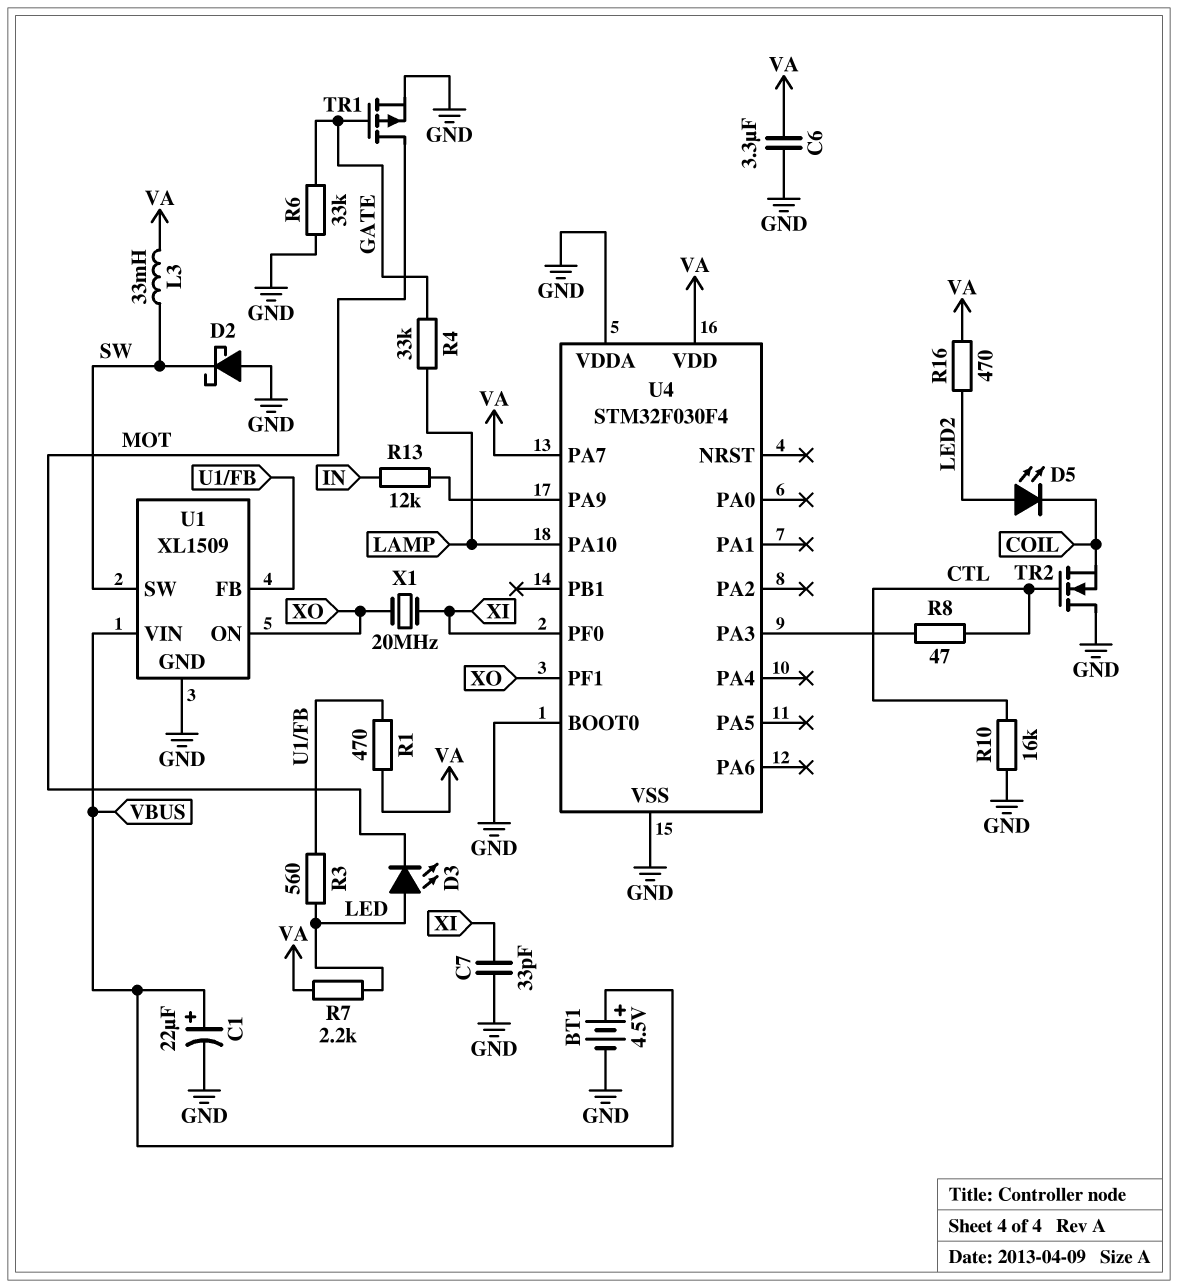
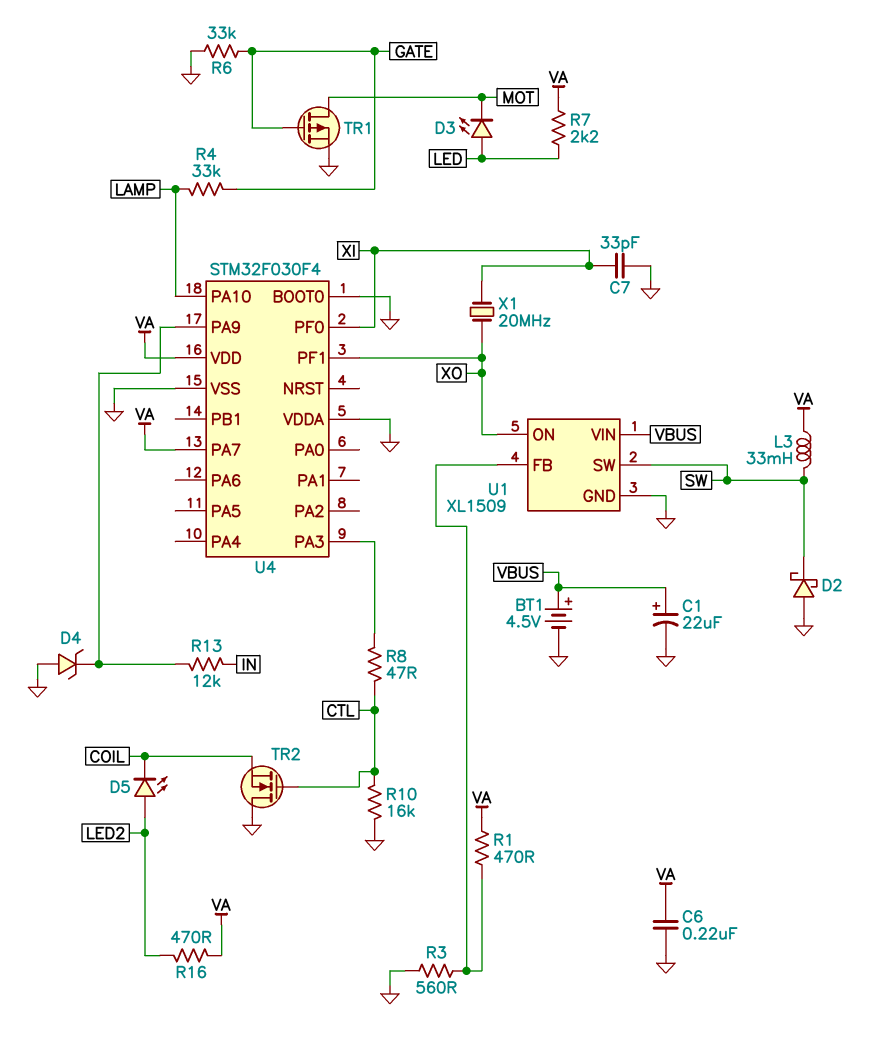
C6: 3.3uF (GND, VA) -> 220nF (GND, VA)
D4: none -> zener (A GND, K U4/PA9)
R3: 560 (LED, U1/FB) -> 560 (GND, U1/FB)

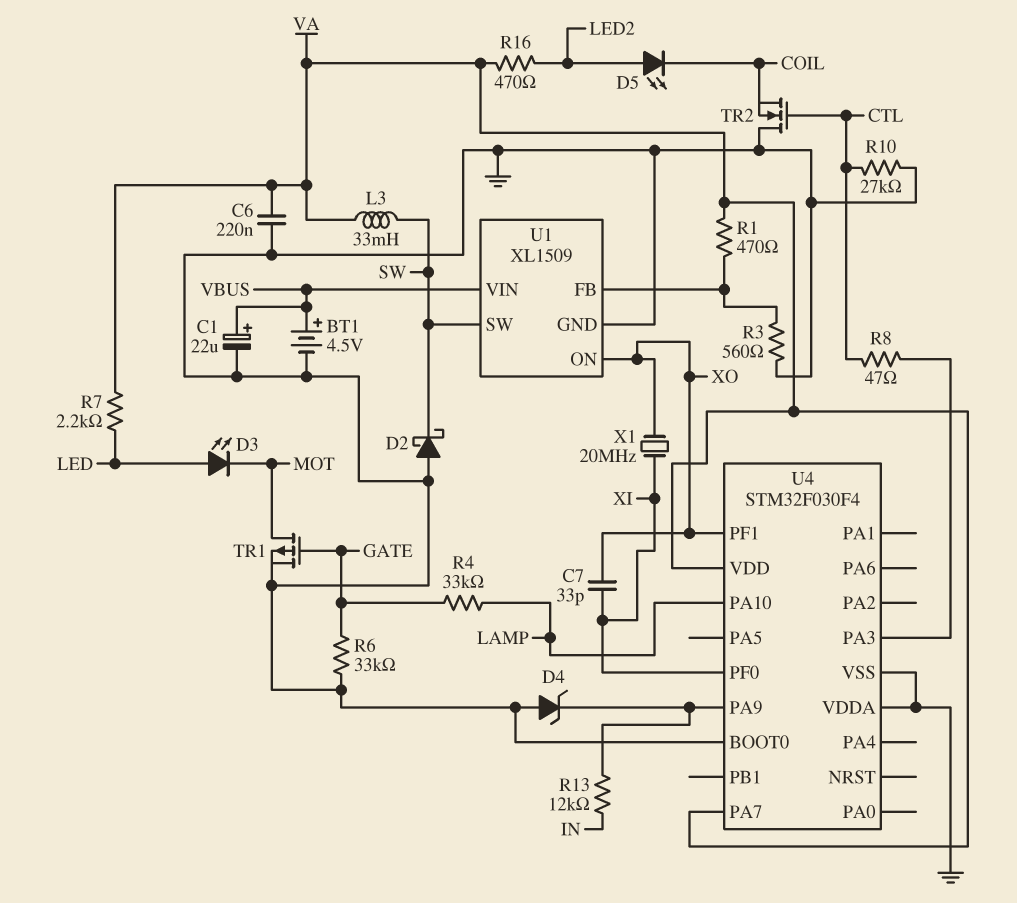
C7: 33pF (GND, XI) -> 33pF (XI, XO)
R10: 16k (CTL, GND) -> 27k (CTL, GND)

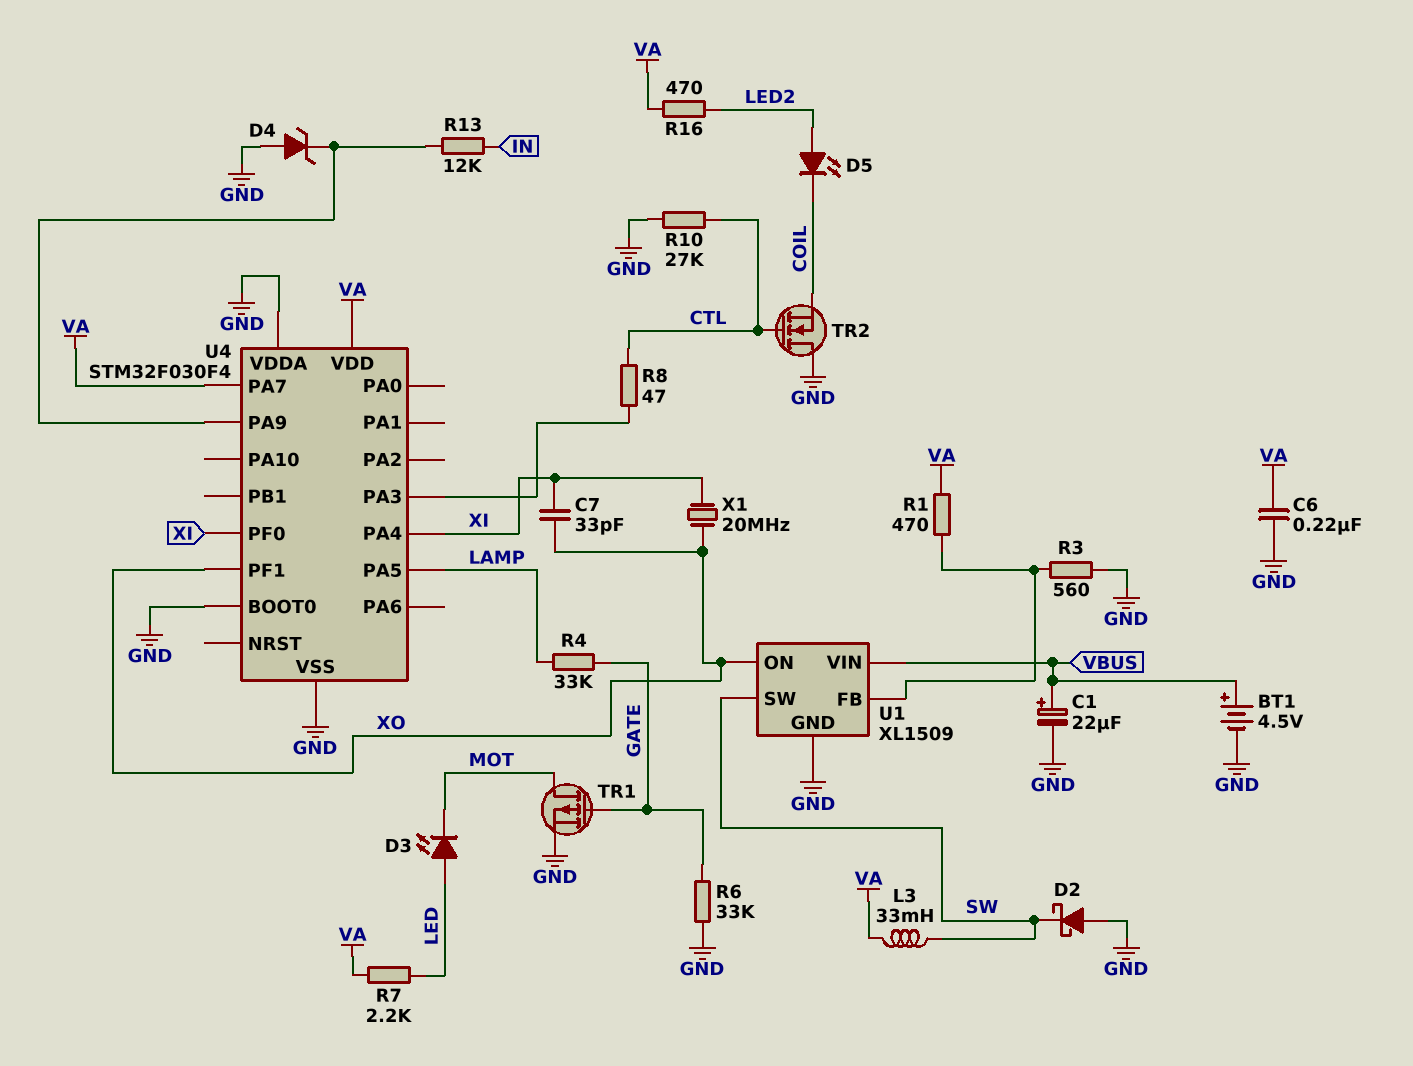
U4 pin PA4: none -> XI
U4 pin PA5: none -> LAMP
U4 pin PA10: LAMP -> none

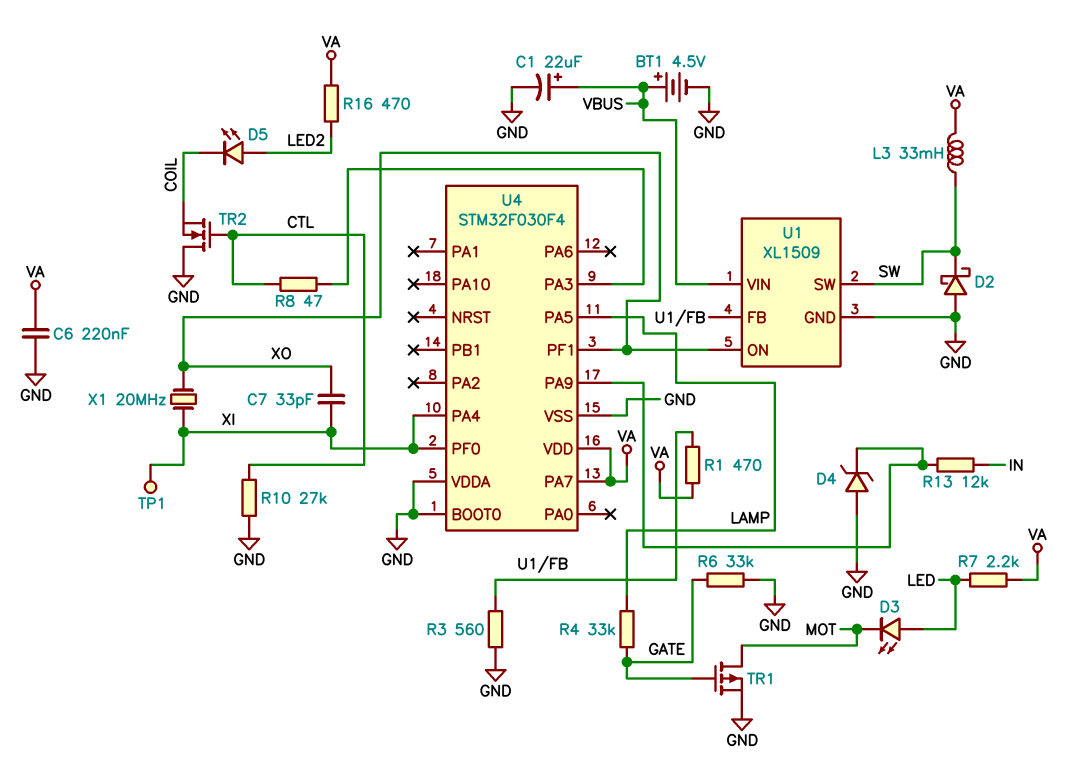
TP1: none -> test point (XI)

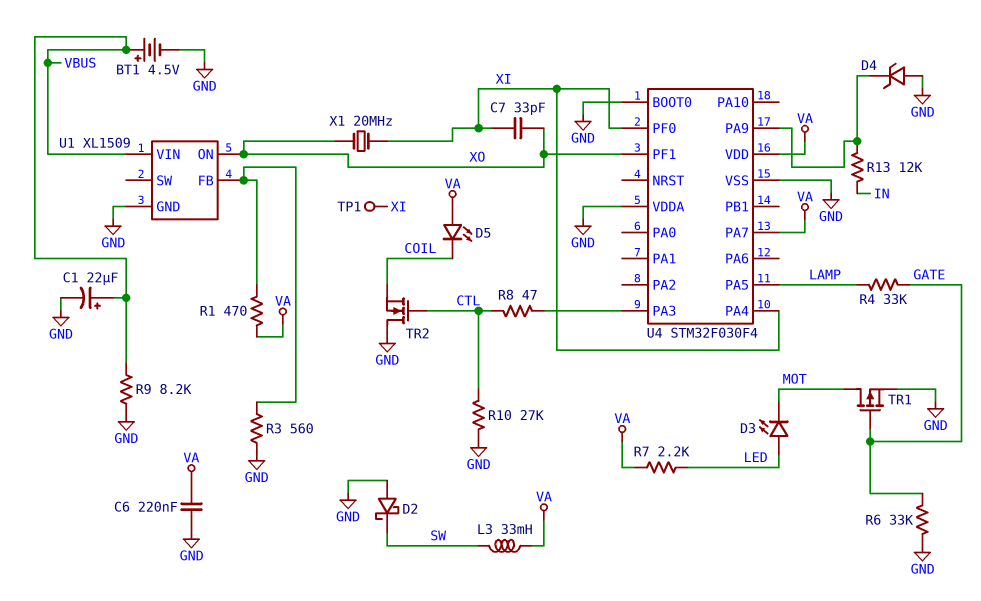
D5: LED (A LED2, K COIL) -> LED (A VA, K COIL)
R9: none -> 8.2k (GND, VBUS)
R16: 470 (LED2, VA) -> none
U1 pin SW: SW -> none

